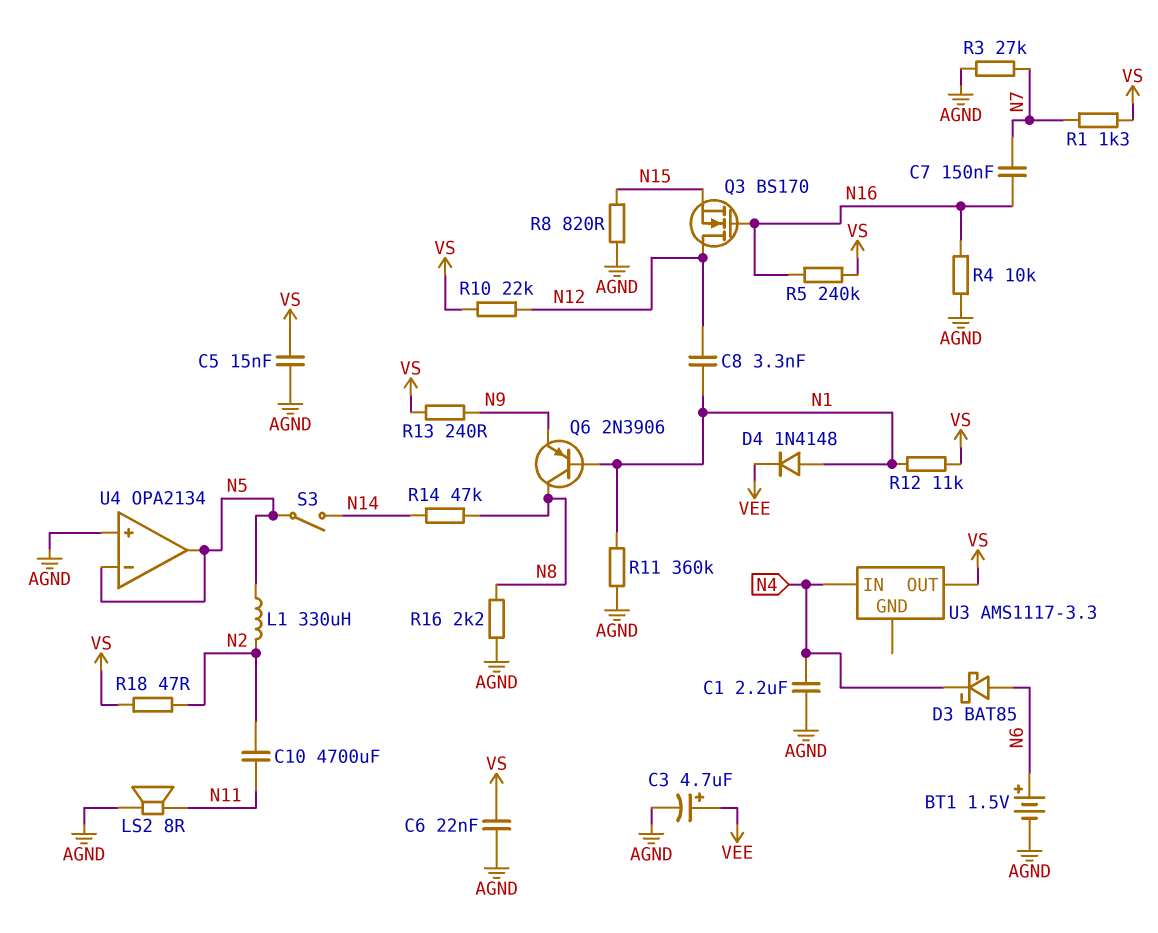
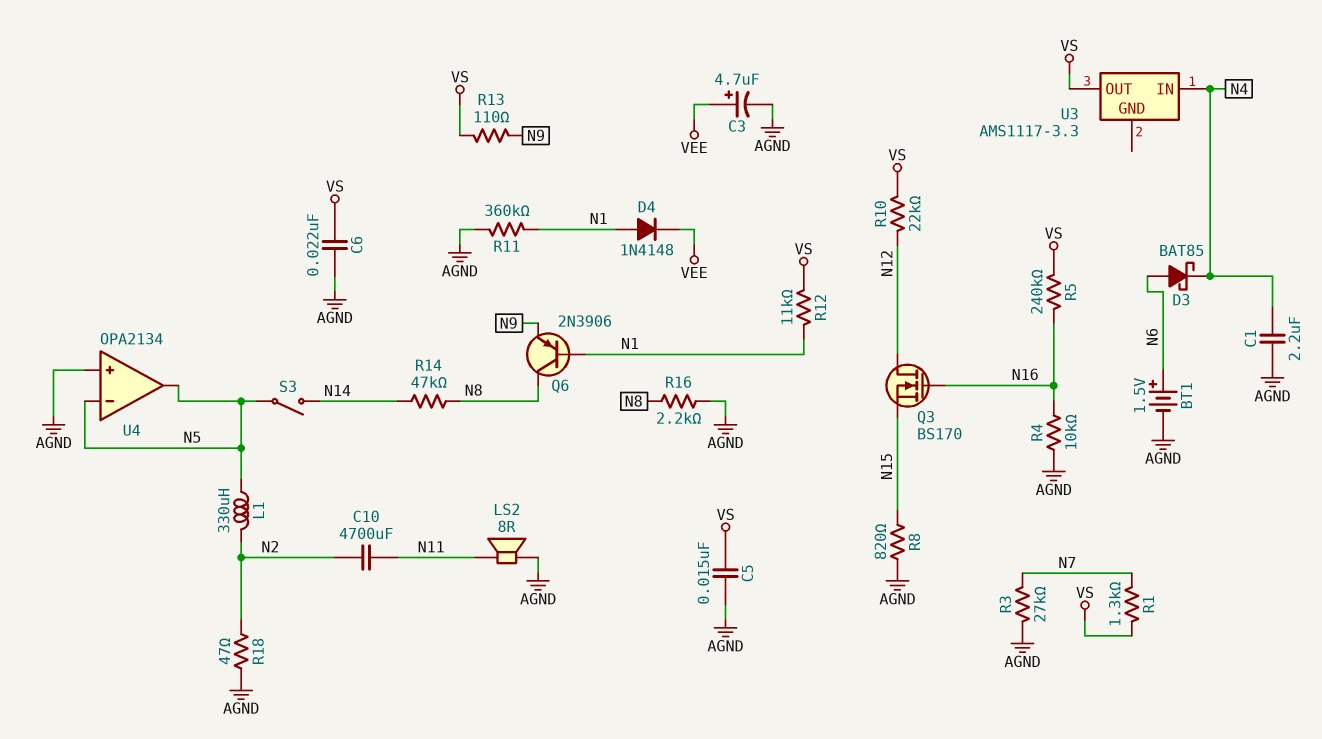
C7: 150nF (N7, N16) -> none
C8: 3.3nF (N1, N12) -> none
R13: 240 (N9, VS) -> 110 (N9, VS)
R18: 47 (N2, VS) -> 47 (AGND, N2)

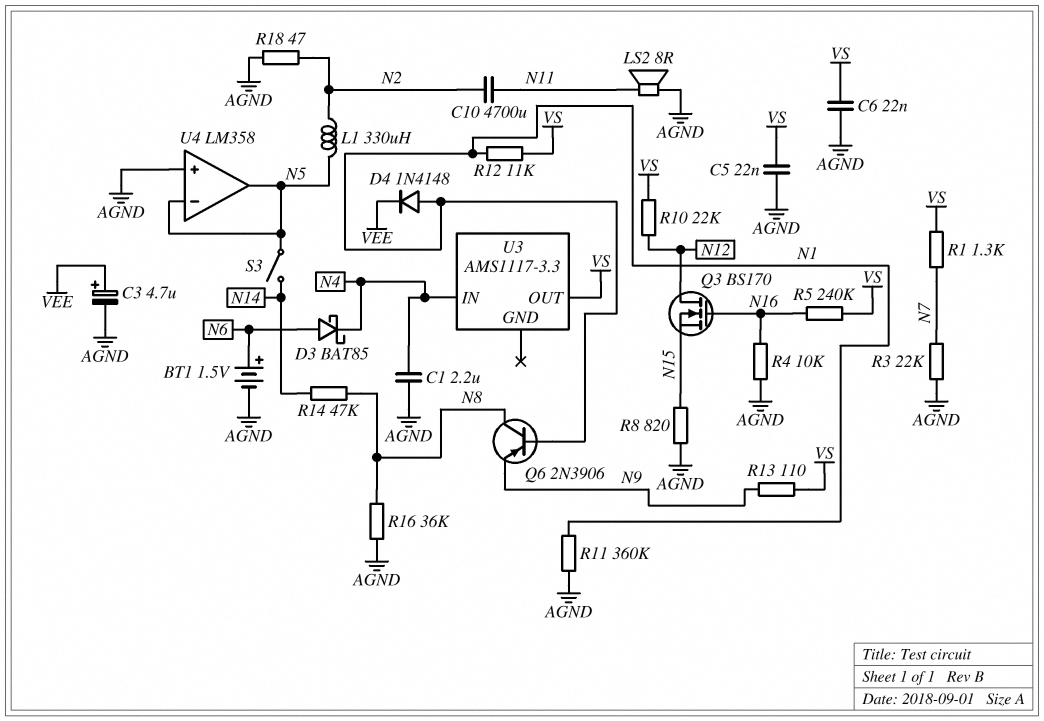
C5: 15nF (AGND, VS) -> 22nF (AGND, VS)
R3: 27k (AGND, N7) -> 22k (AGND, N7)
R16: 2.2k (AGND, N8) -> 36k (AGND, N8)
U4: OPA2134 -> LM358

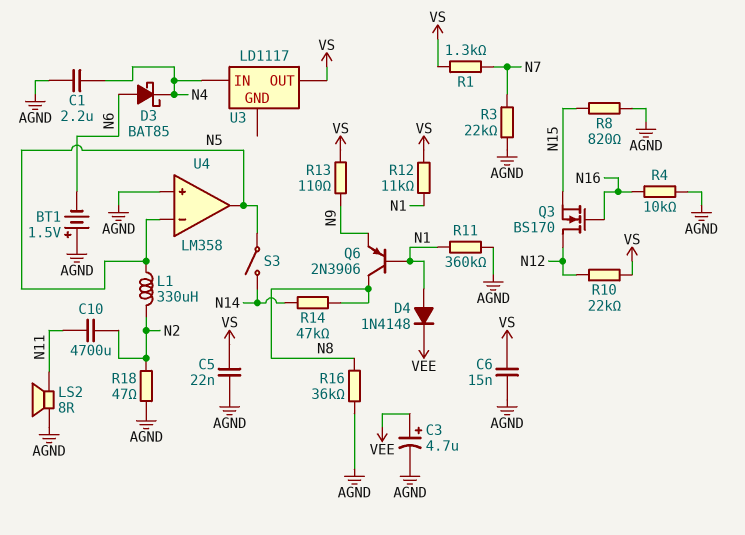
BT1: 1.5V (plus N6, minus AGND) -> 1.5V (plus AGND, minus N6)
C6: 22nF (AGND, VS) -> 15nF (AGND, VS)
R5: 240k (N16, VS) -> none
U3: AMS1117-3.3 -> LD1117

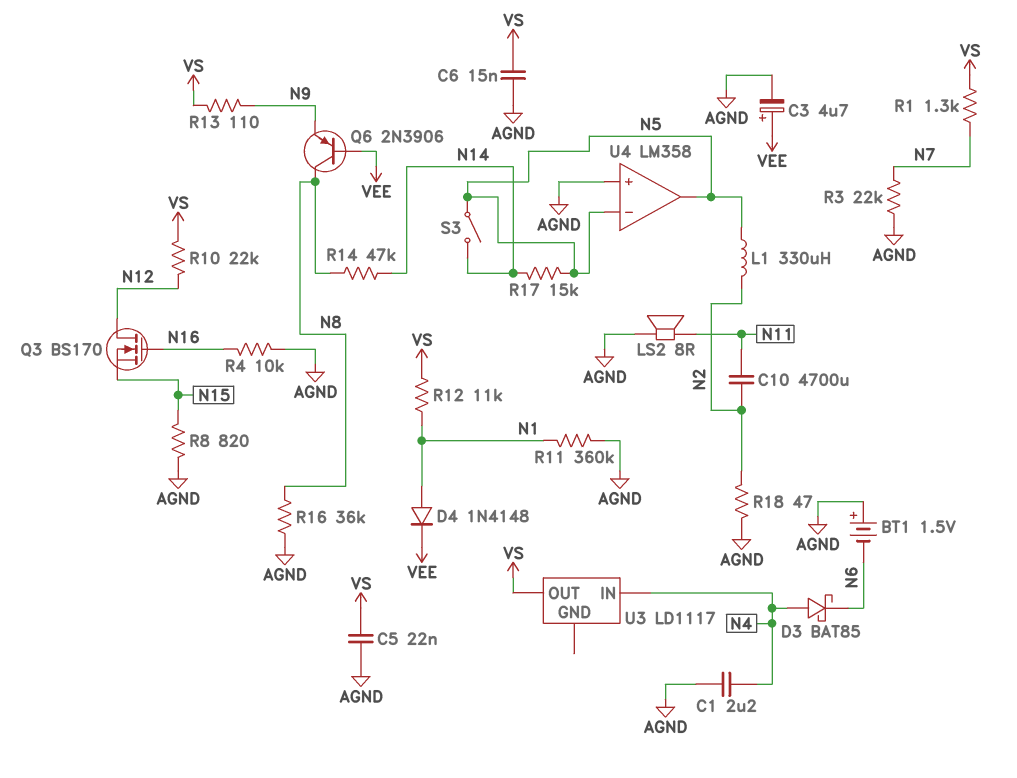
D3: schottky BAT85 (A N6, K N4) -> schottky BAT85 (A N4, K N6)
Q6: PNP 2N3906 (B N1, C N8, E N9) -> PNP 2N3906 (B VEE, C N8, E N9)
R17: none -> 15k (N5, N14)

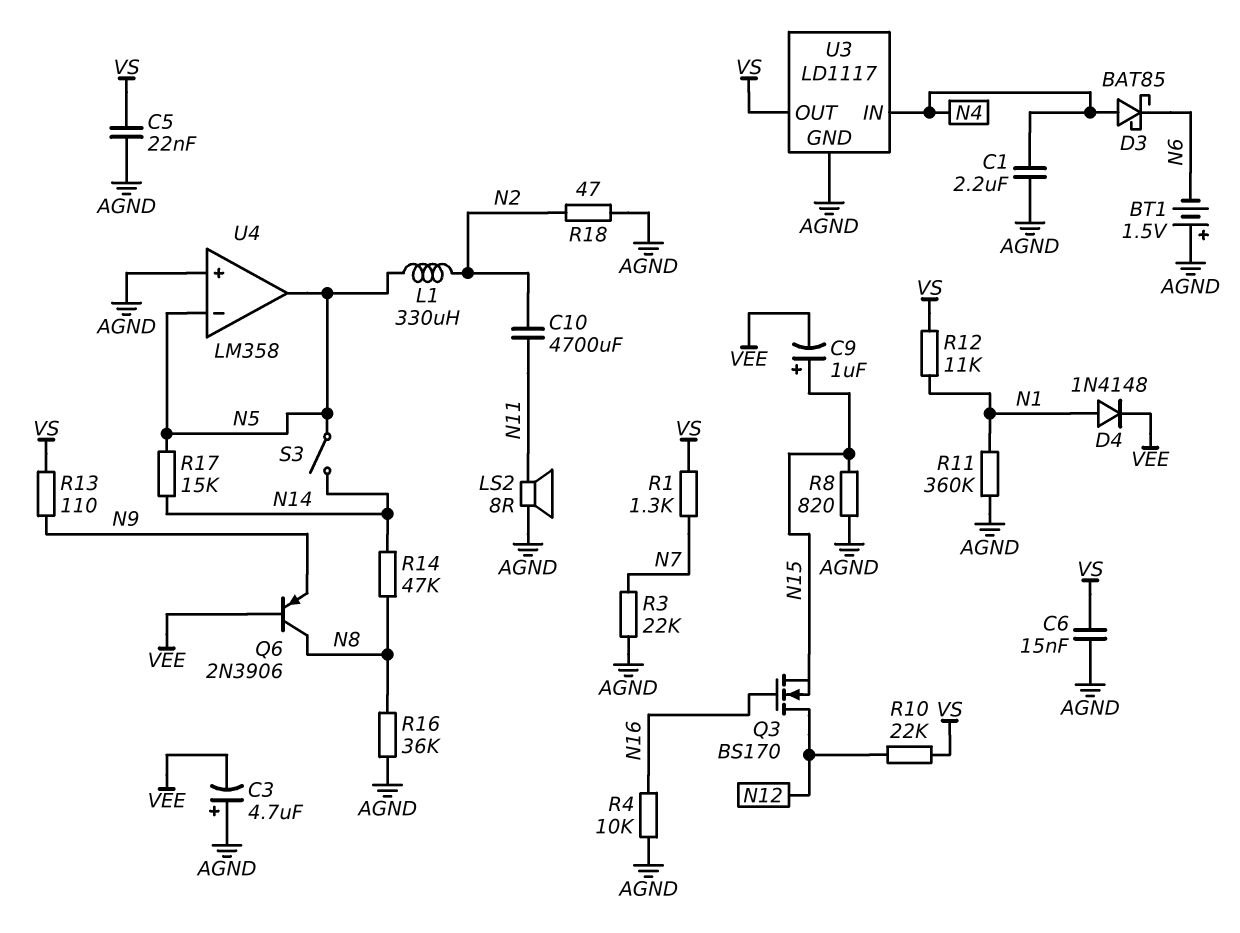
C3: 4.7uF (plus VEE, minus AGND) -> 4.7uF (plus AGND, minus VEE)
C9: none -> 1uF (plus N15, minus VEE)
U3 pin GND: none -> AGND

